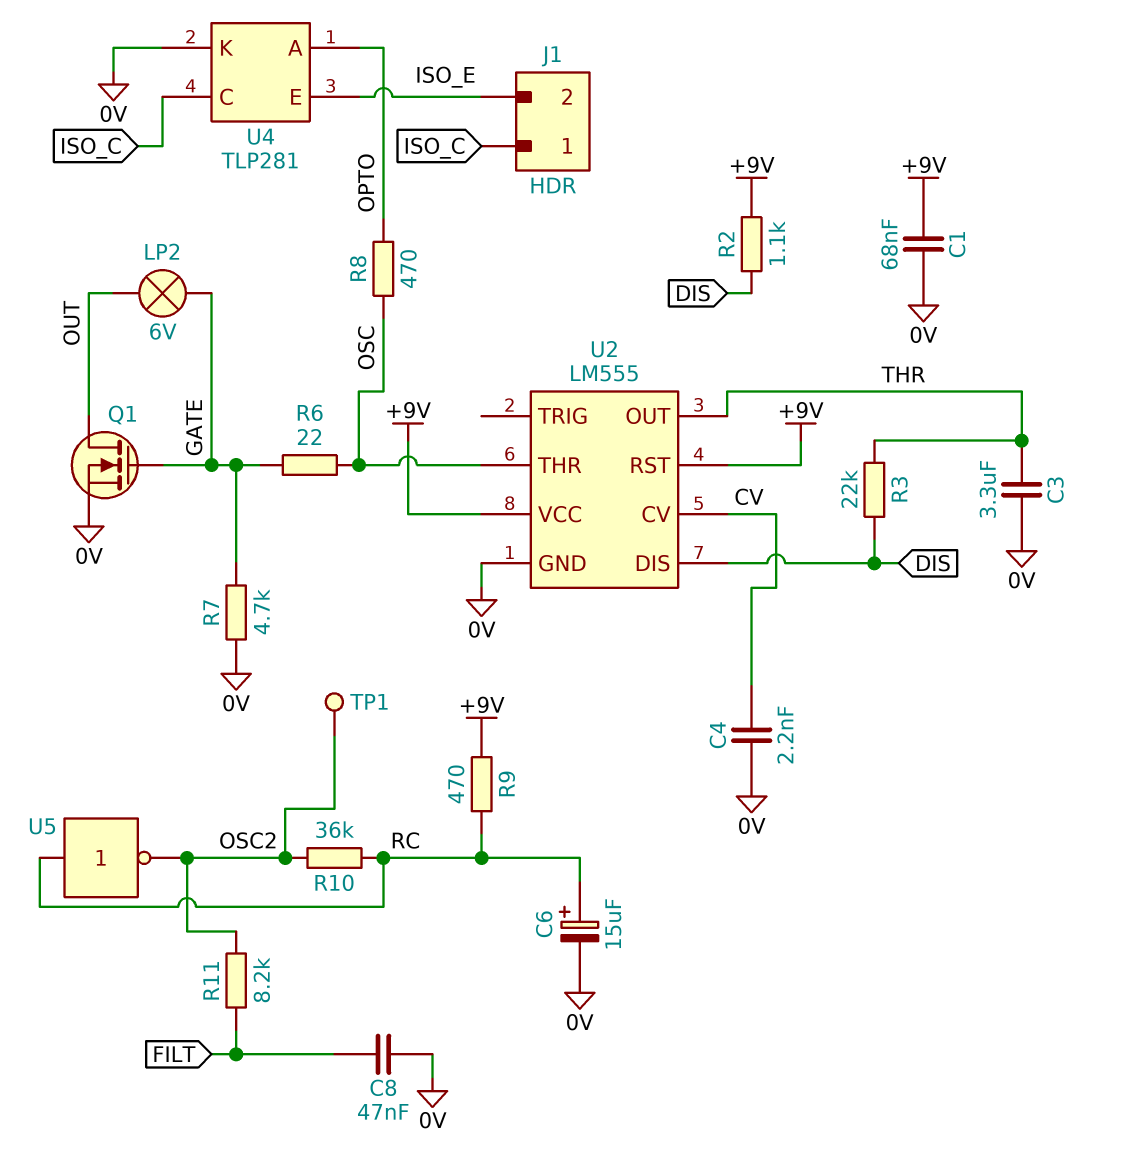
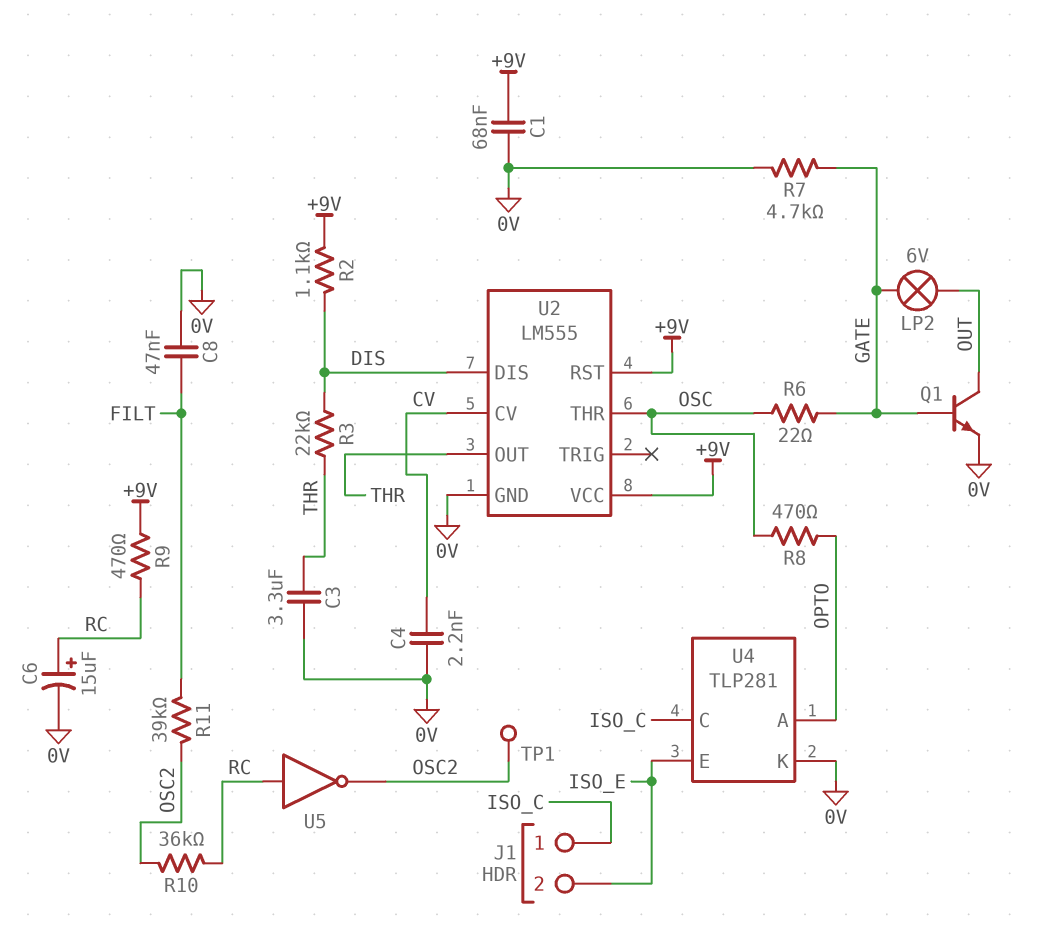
Q1: NMOS (G GATE, D OUT, S 0V) -> NPN (B GATE, C OUT, E 0V)
R11: 8.2k (FILT, OSC2) -> 39k (FILT, OSC2)

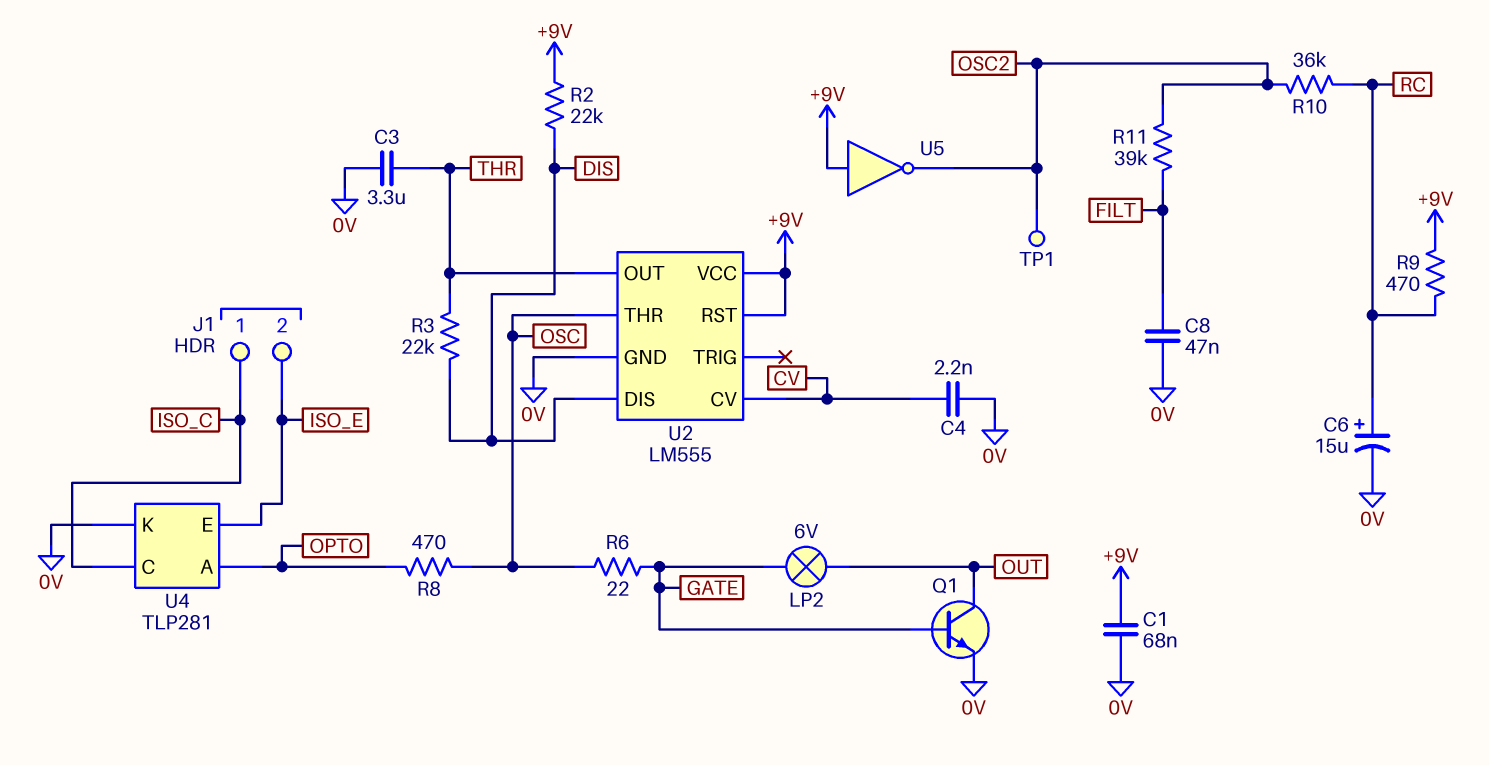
R2: 1.1k (+9V, DIS) -> 22k (+9V, DIS)
R7: 4.7k (0V, GATE) -> none
U5: NOT (in RC, out OSC2) -> NOT (in +9V, out OSC2)

